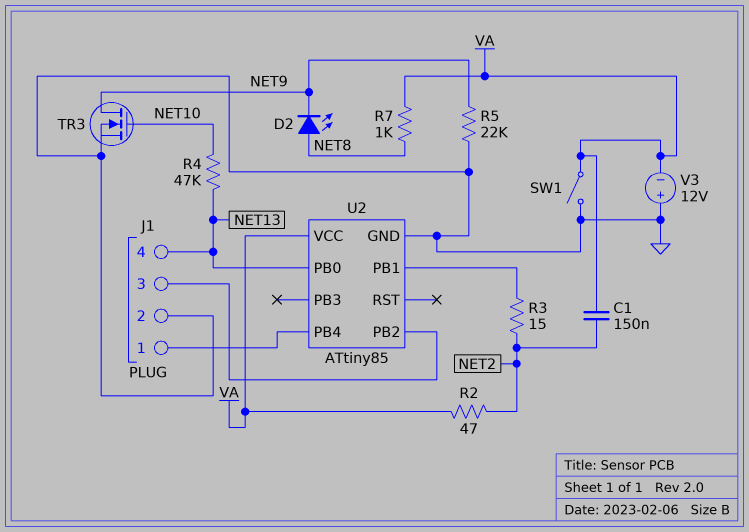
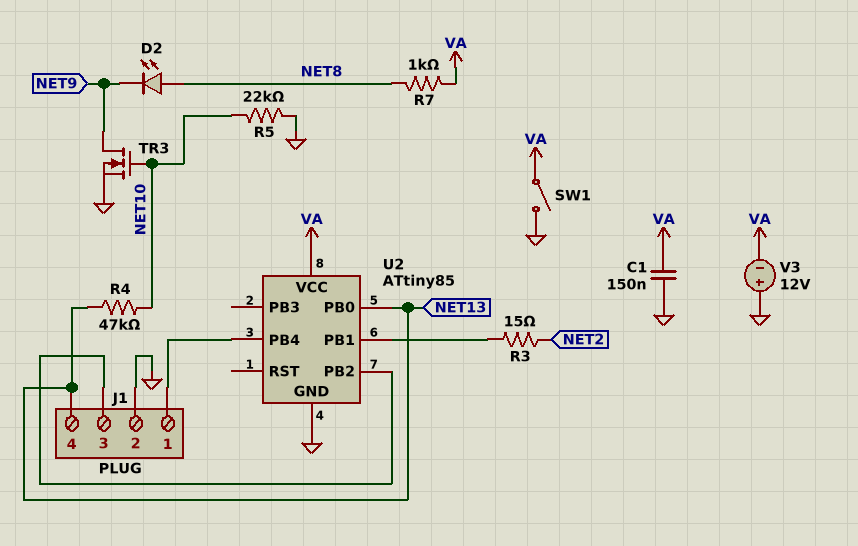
C1: 150nF (NET2, VA) -> 150nF (GND, VA)
R2: 47 (NET2, VA) -> none
R5: 22k (GND, NET9) -> 22k (GND, NET10)

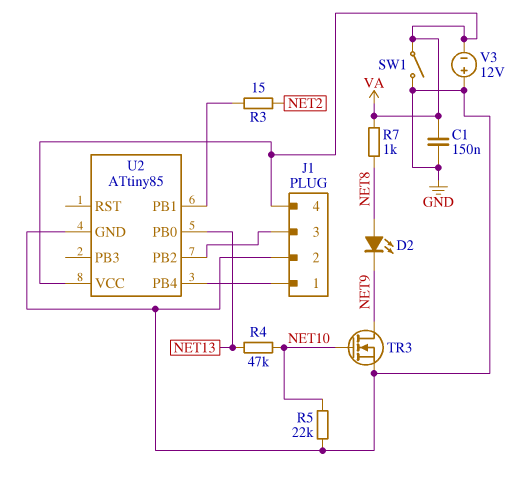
J1 pin 4: NET13 -> VA

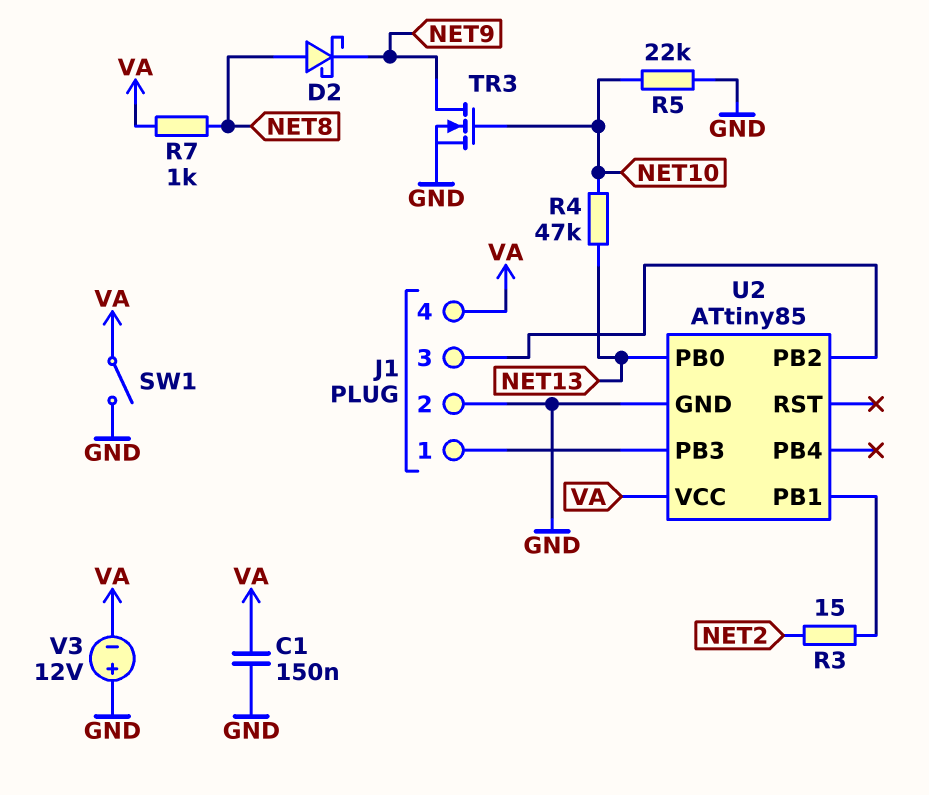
D2: LED (A NET8, K NET9) -> schottky (A NET8, K NET9)
U2 pin PB3: none -> J1/1
U2 pin PB4: J1/1 -> none

